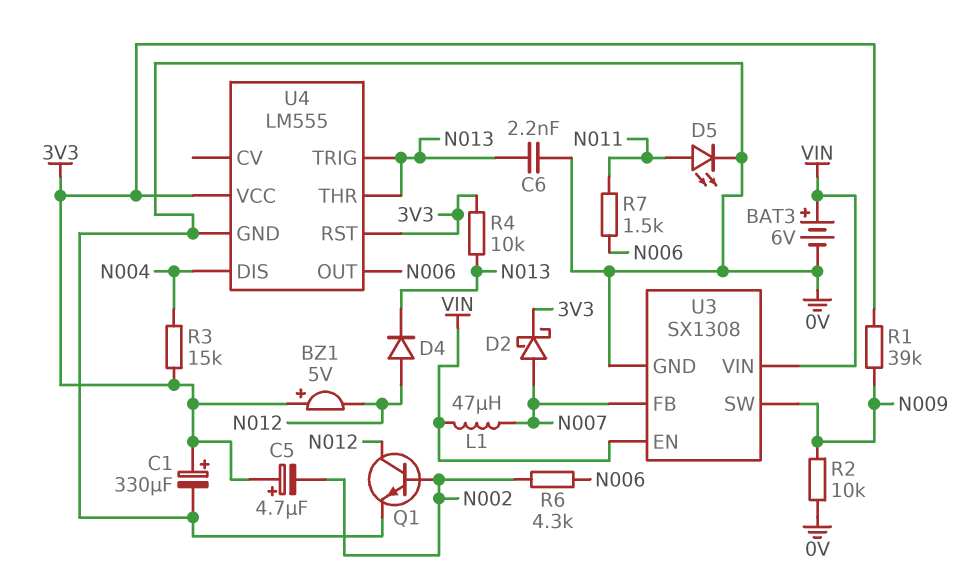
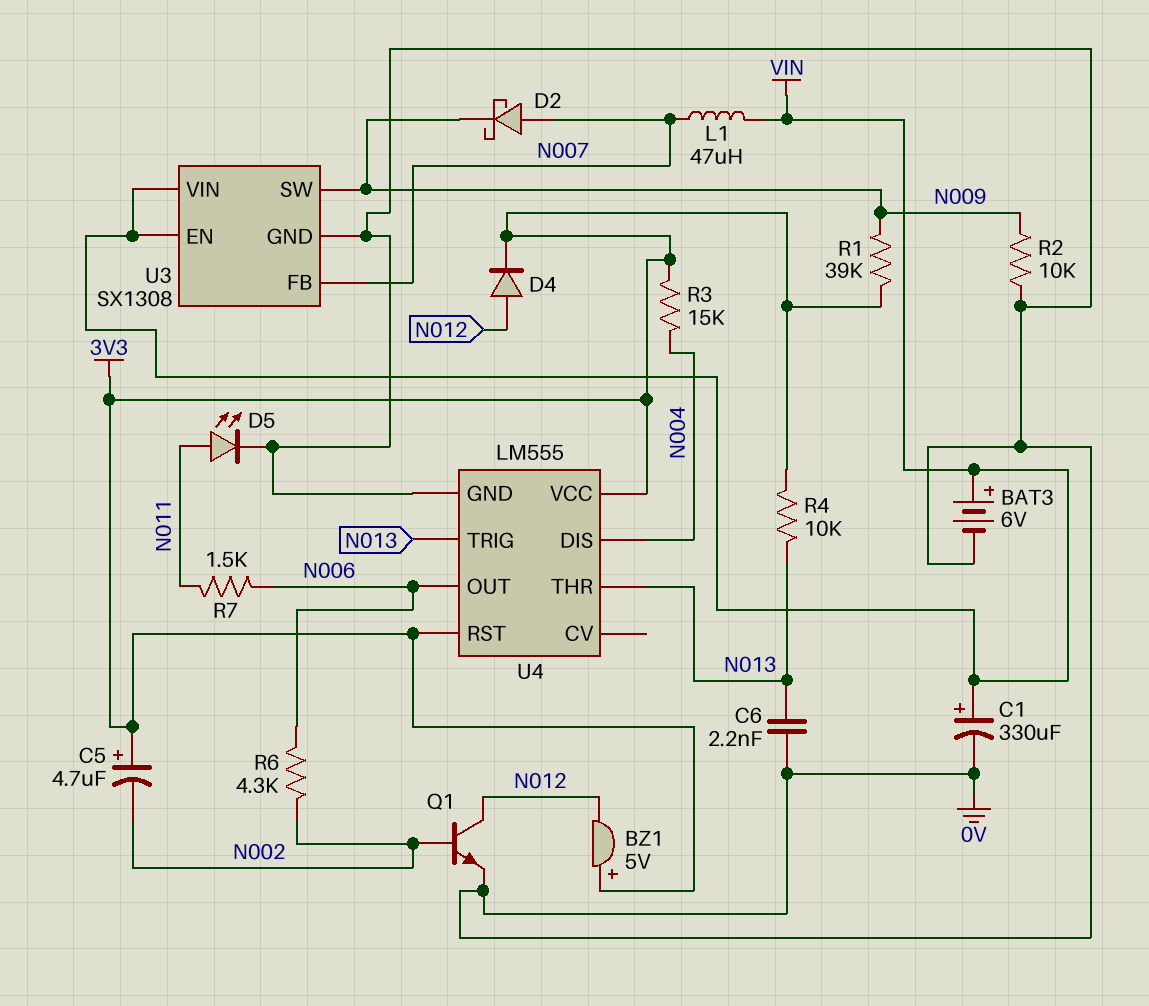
C1: 330uF (plus 3V3, minus 0V) -> 330uF (plus VIN, minus 0V)
D2: schottky (A N007, K 3V3) -> schottky (A N007, K N009)
D4: diode (A N012, K N013) -> diode (A N012, K 3V3)

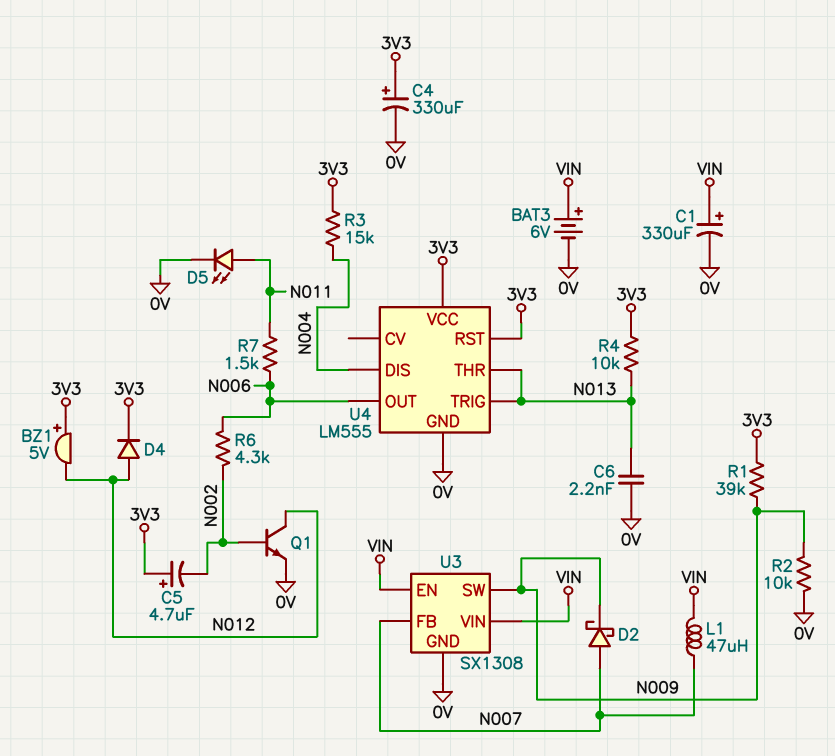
C4: none -> 330uF (plus 3V3, minus 0V)

